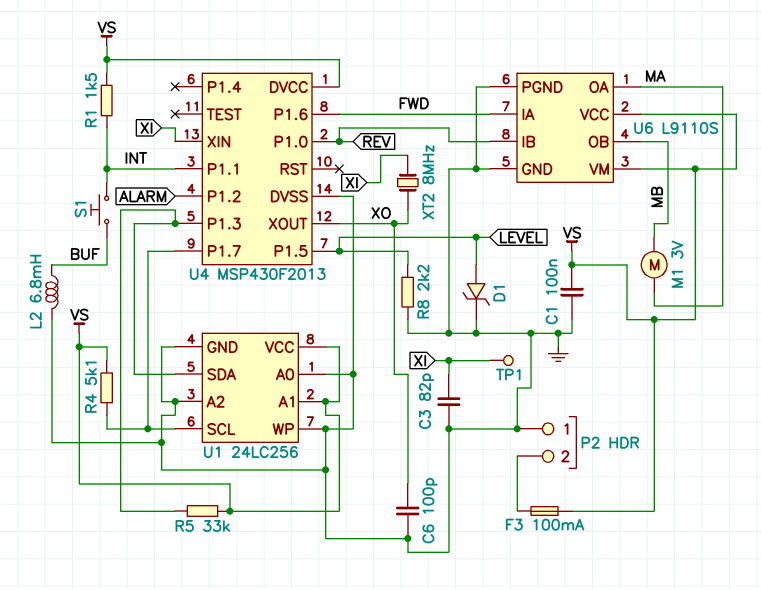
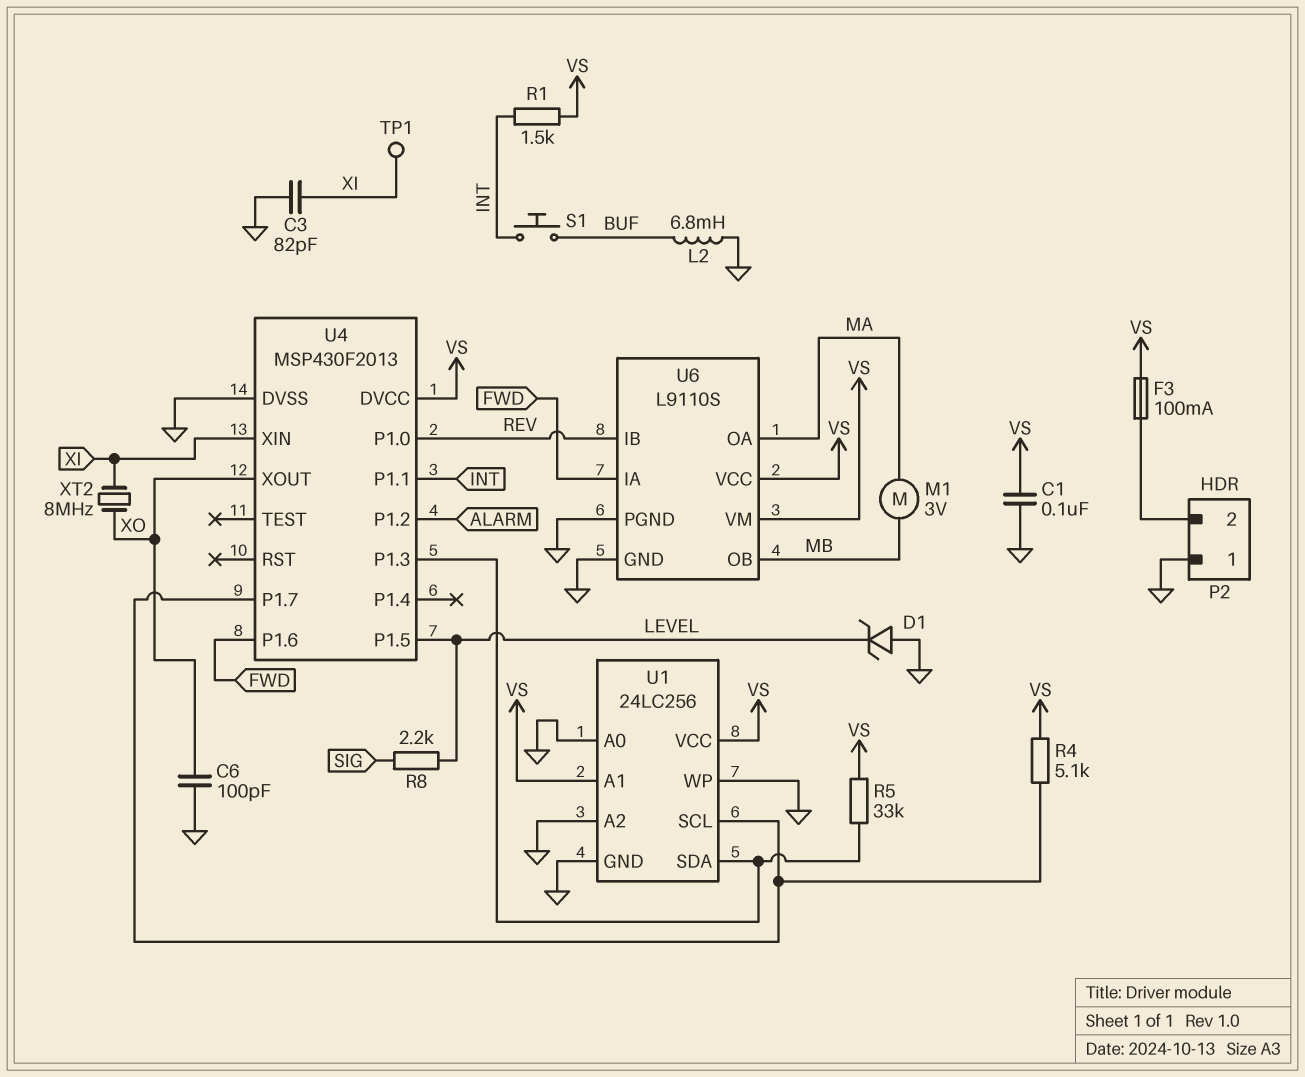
D1: zener (A LEVEL, K GND) -> zener (A GND, K LEVEL)
R8: 2.2k (GND, LEVEL) -> 2.2k (LEVEL, SIG)

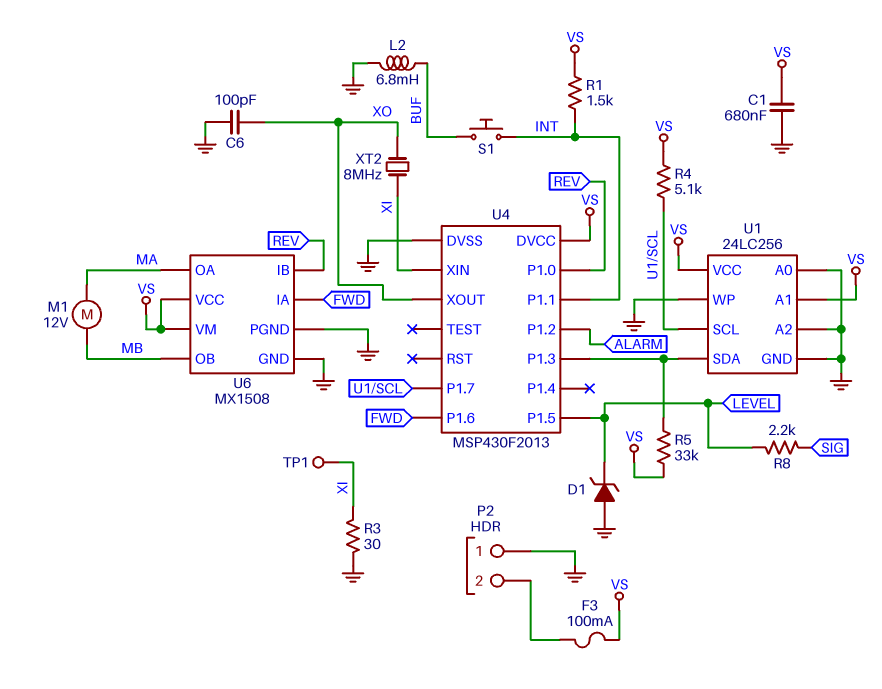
C1: 100nF (GND, VS) -> 680nF (GND, VS)
C3: 82pF (GND, XI) -> none
M1: motor 3V (MA, MB) -> motor 12V (MA, MB)
R3: none -> 30 (GND, XI)
U6: L9110S -> MX1508

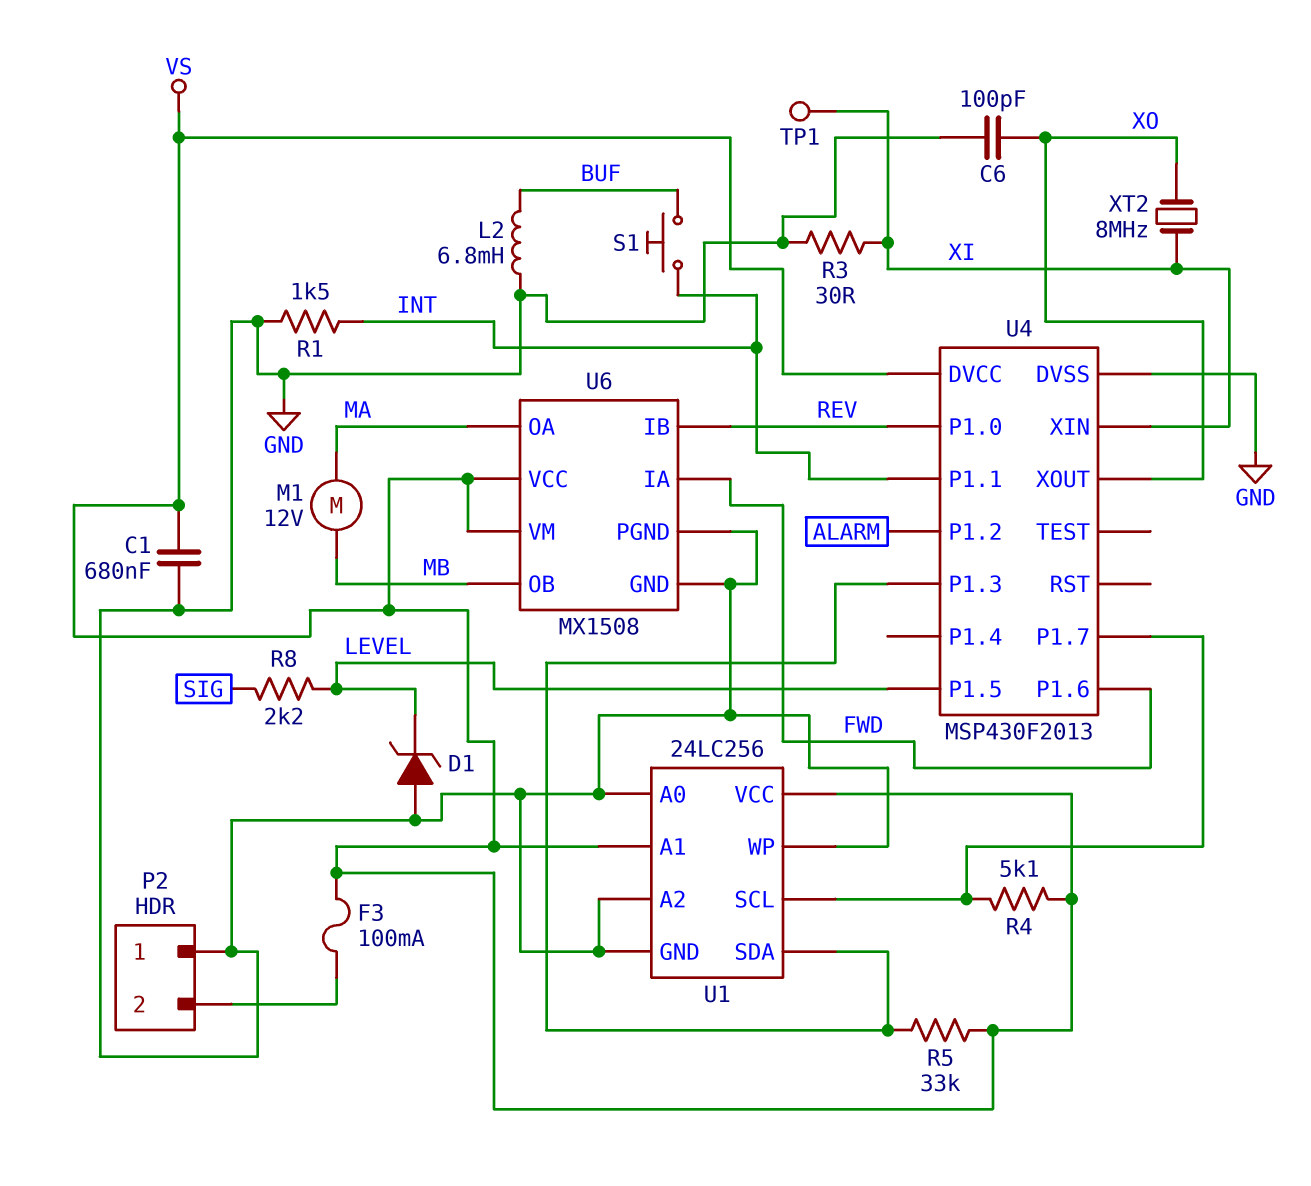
R1: 1.5k (INT, VS) -> 1.5k (GND, INT)

